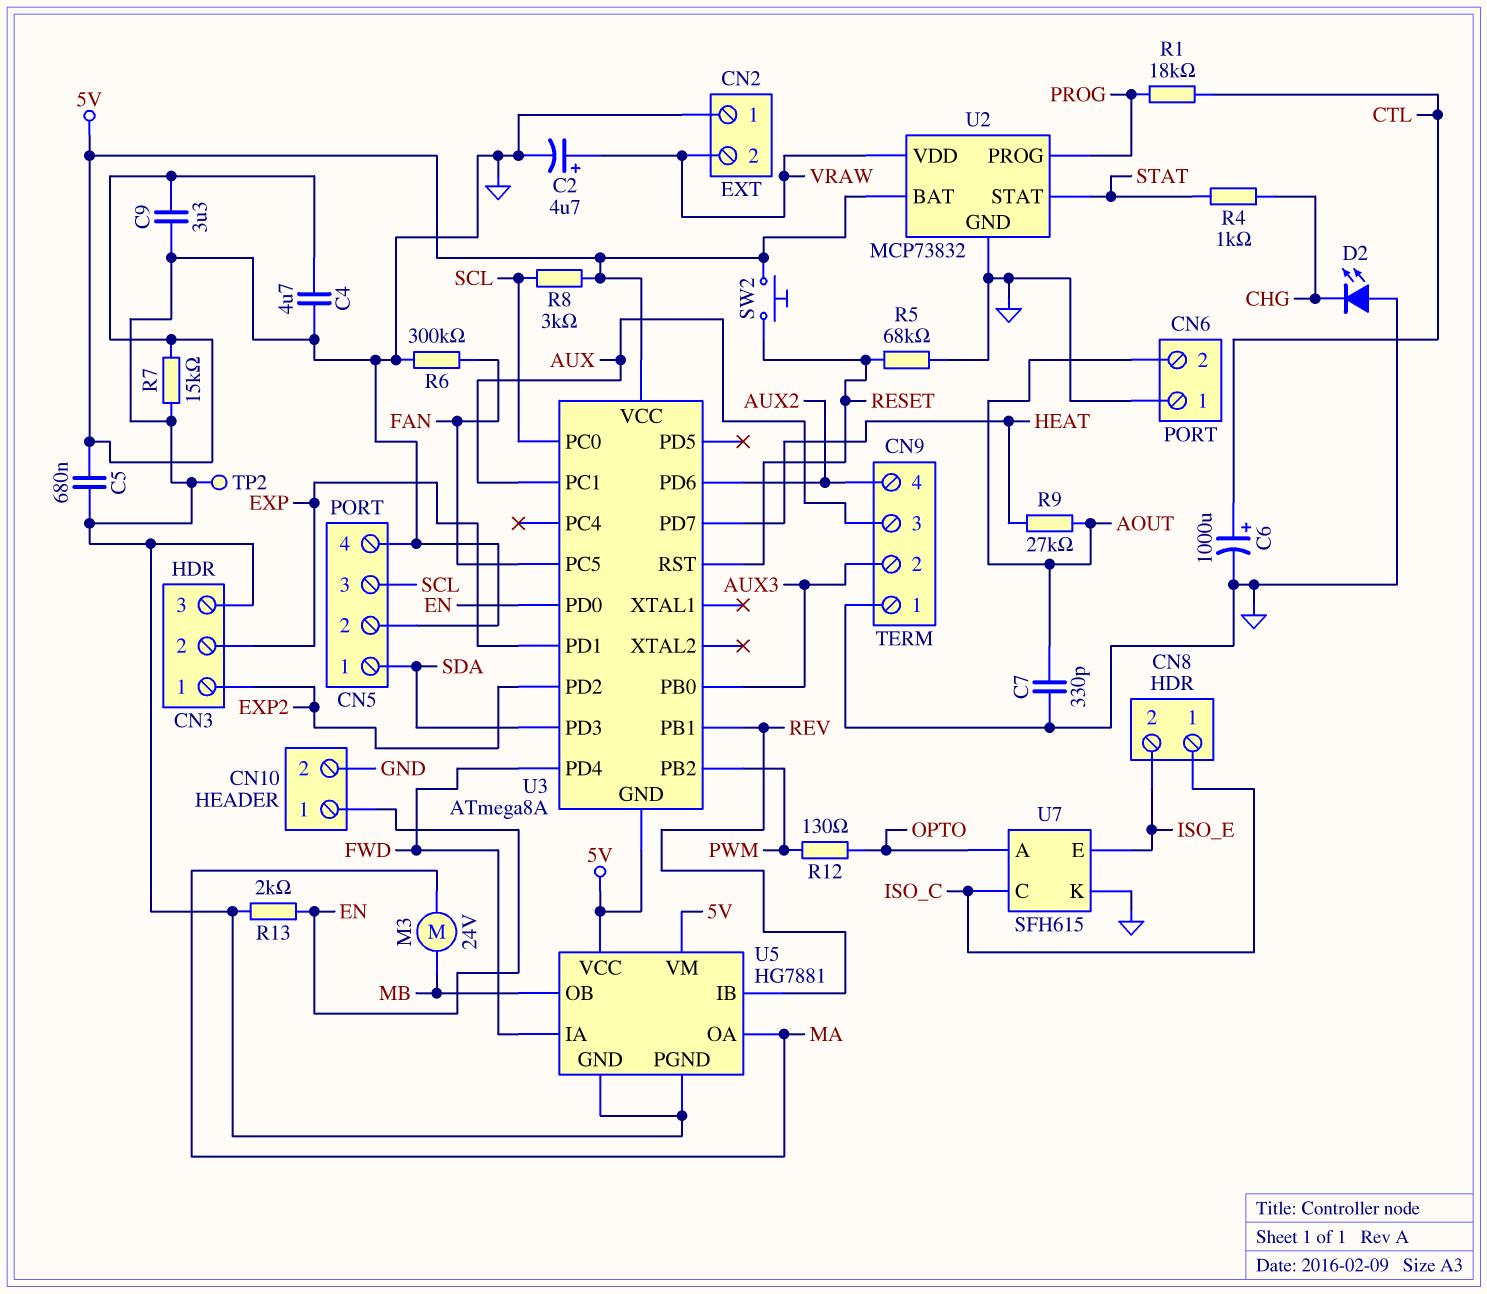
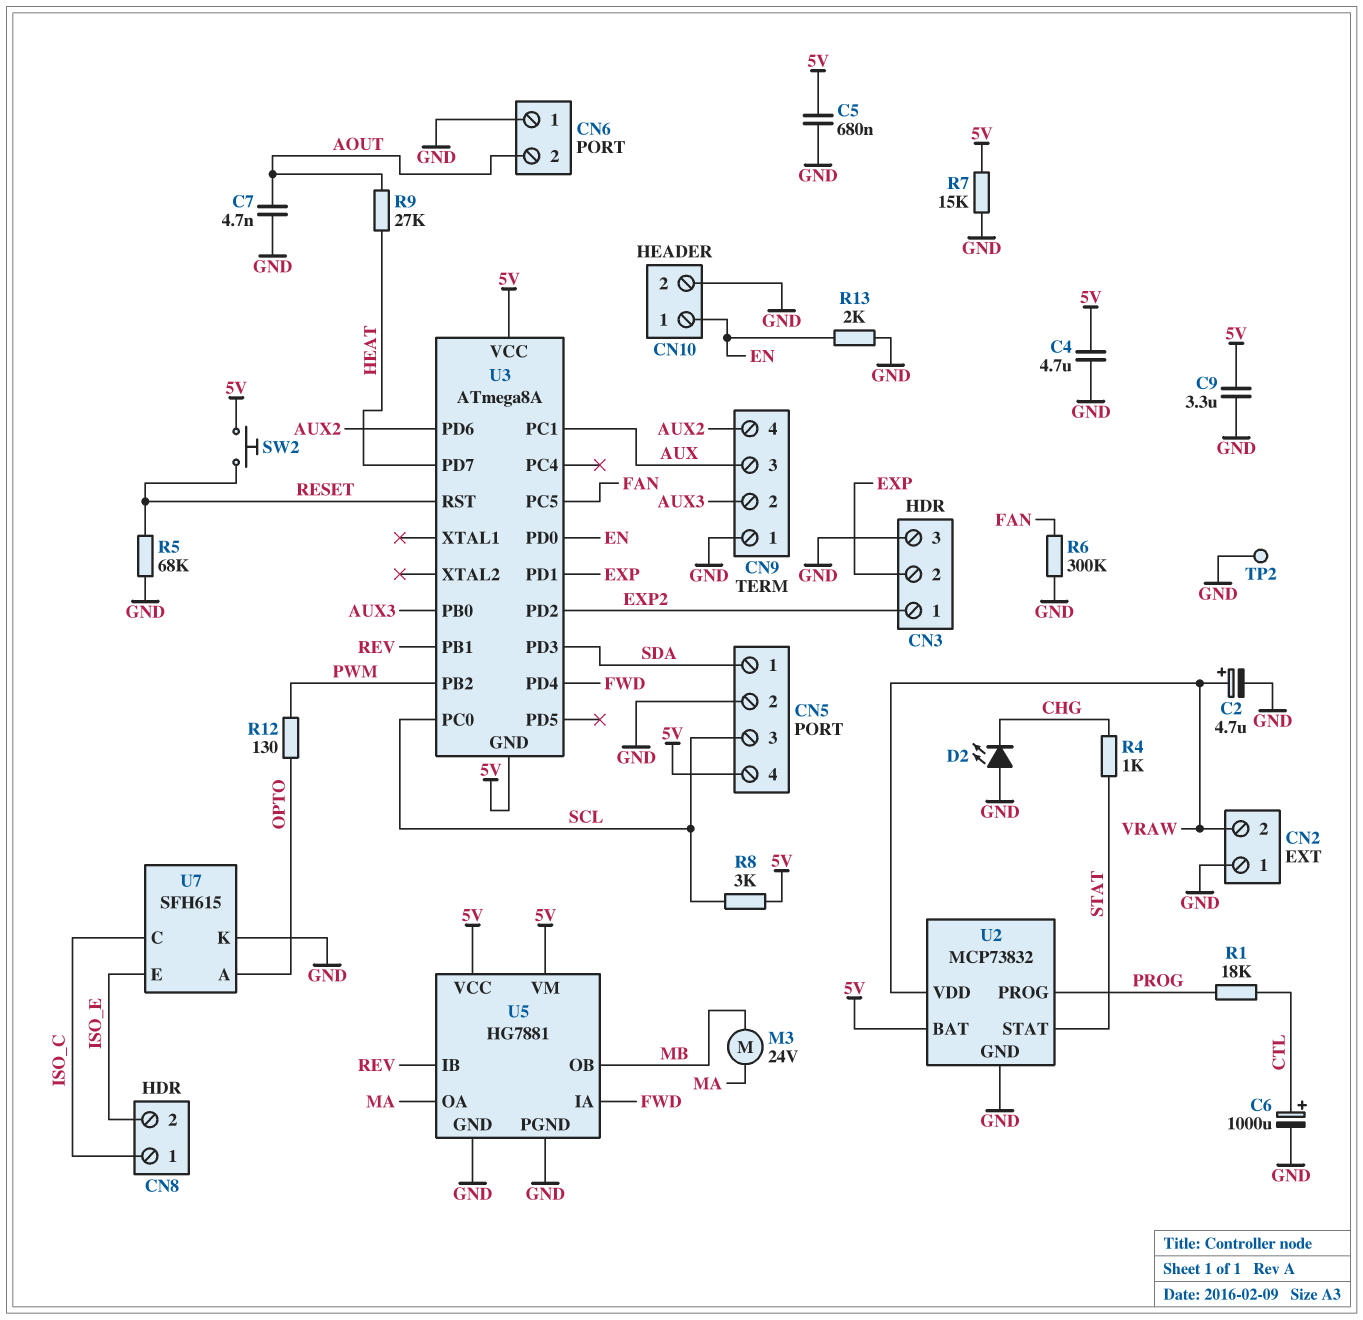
C7: 330pF (AOUT, GND) -> 4.7nF (AOUT, GND)
CN5 pin 4: GND -> 5V

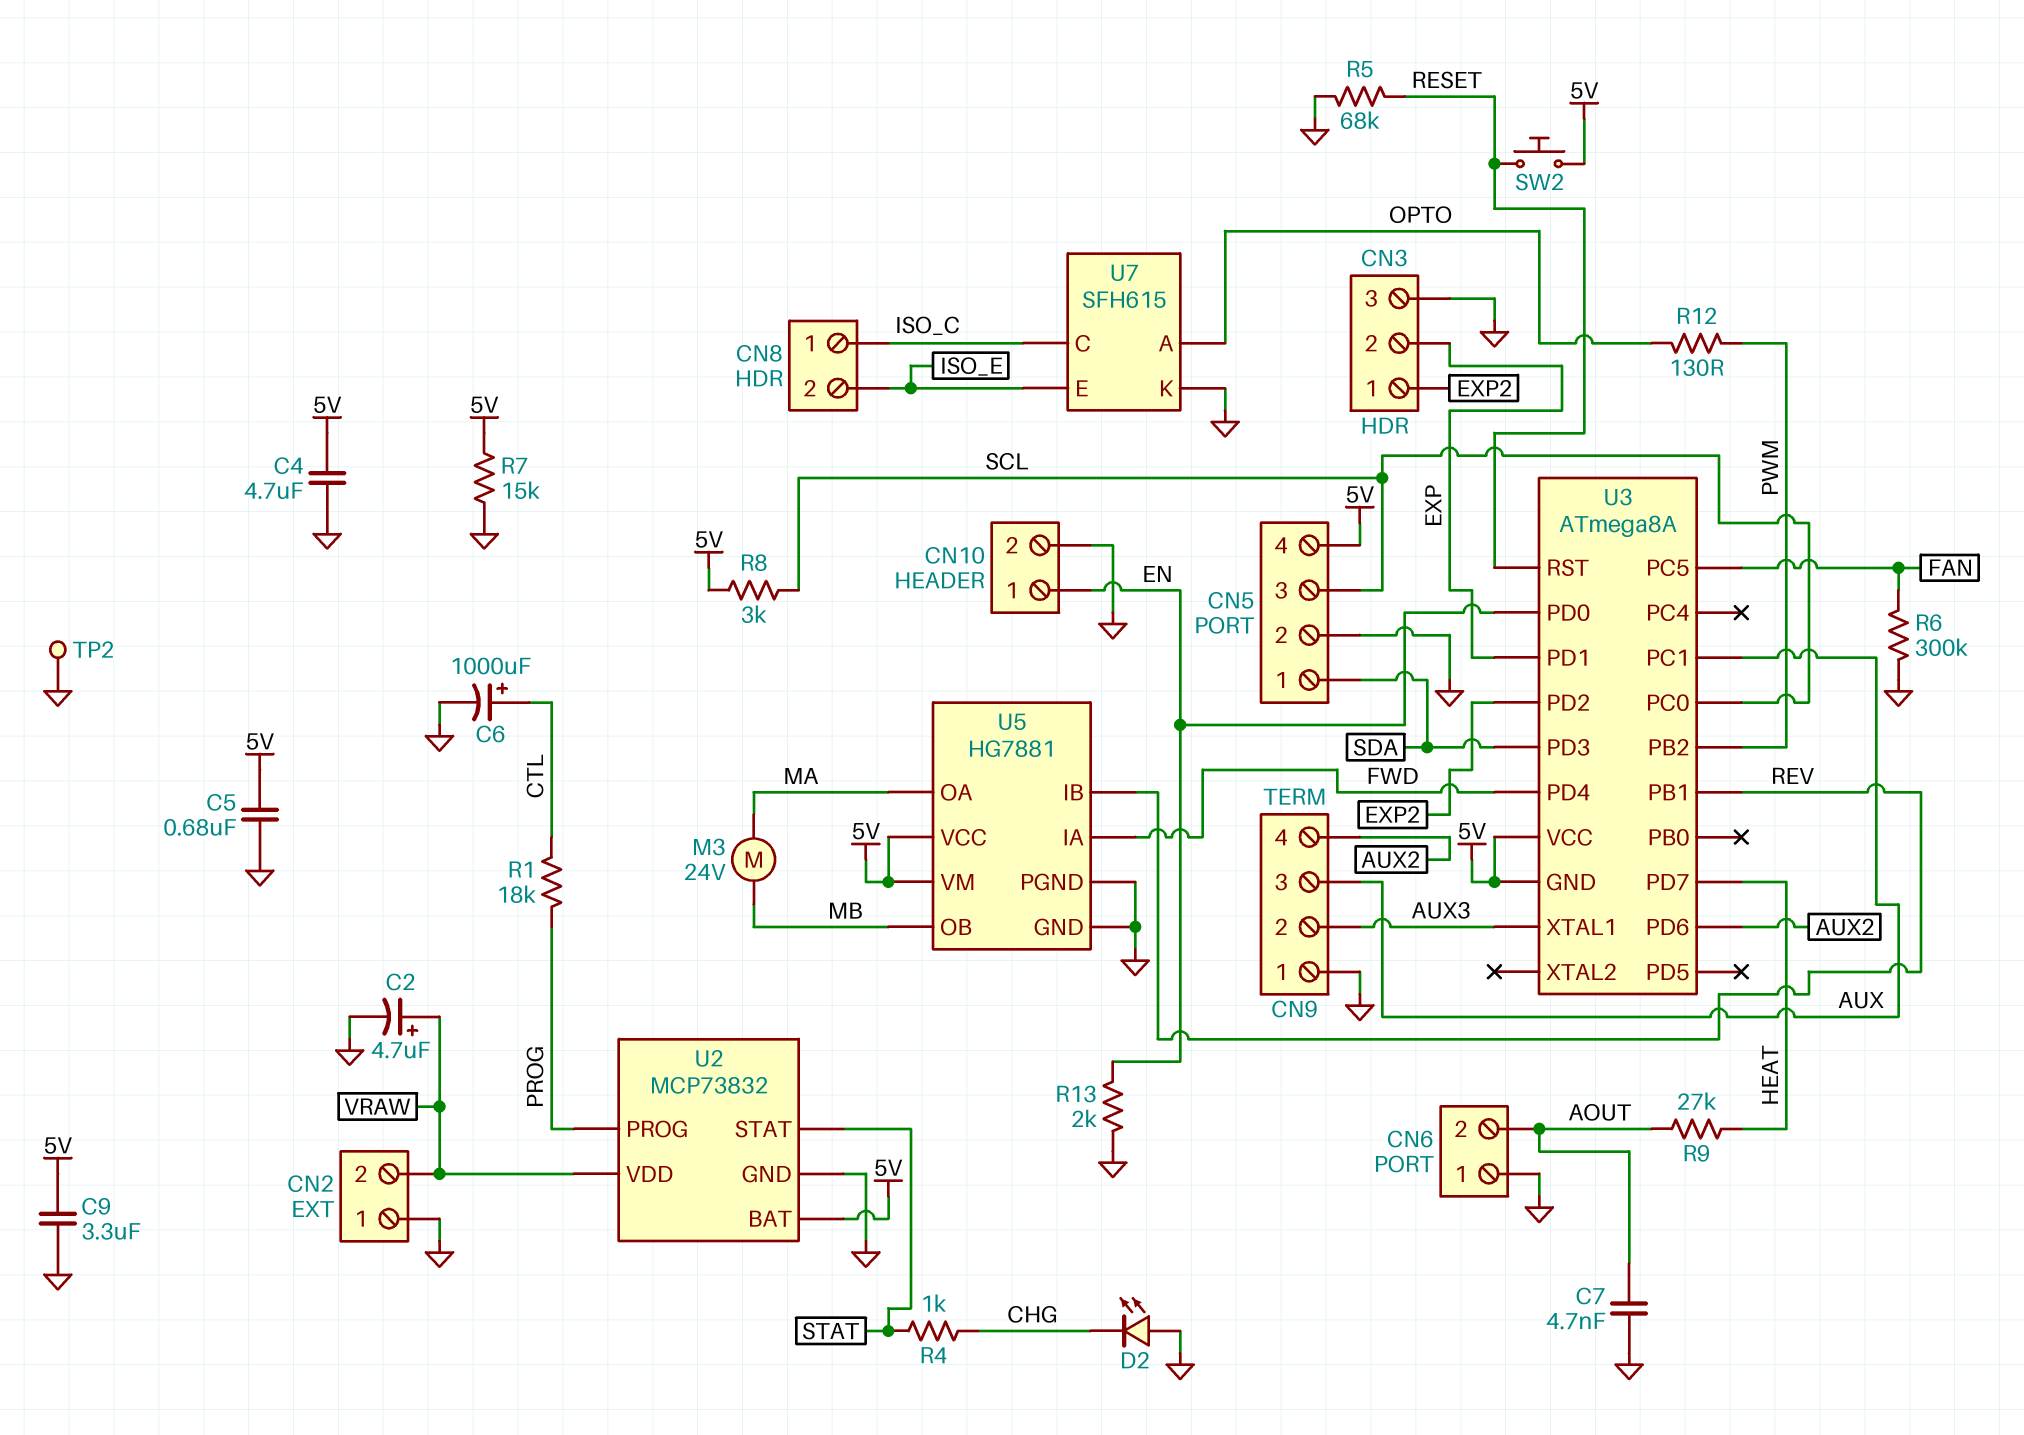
U3 pin PB0: AUX3 -> none
U3 pin XTAL1: none -> AUX3

